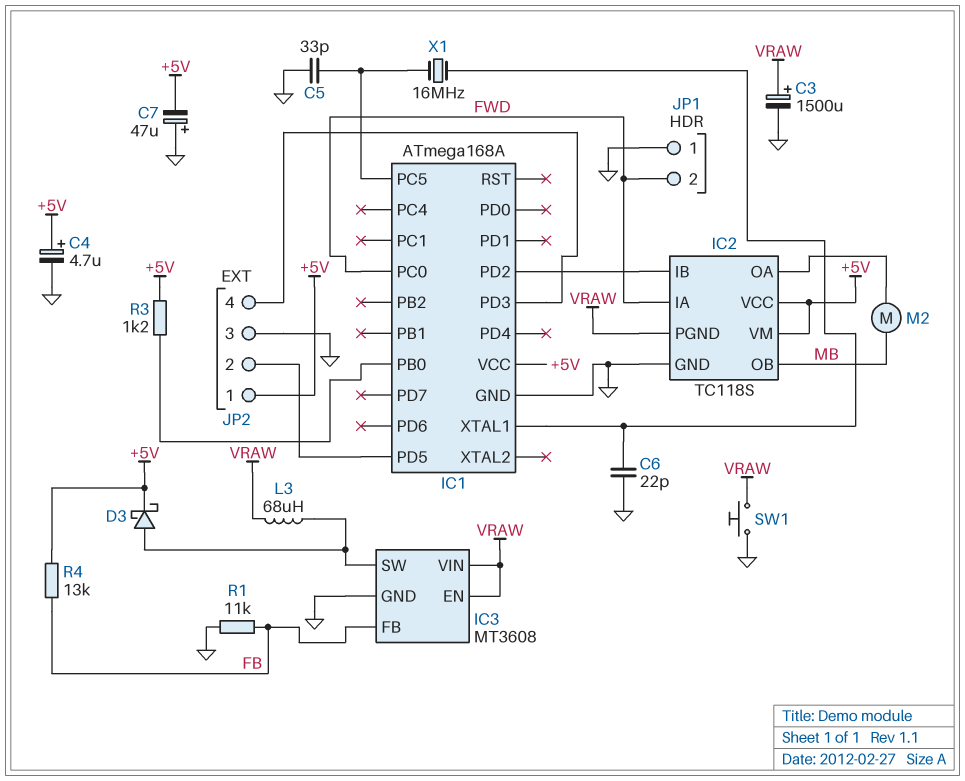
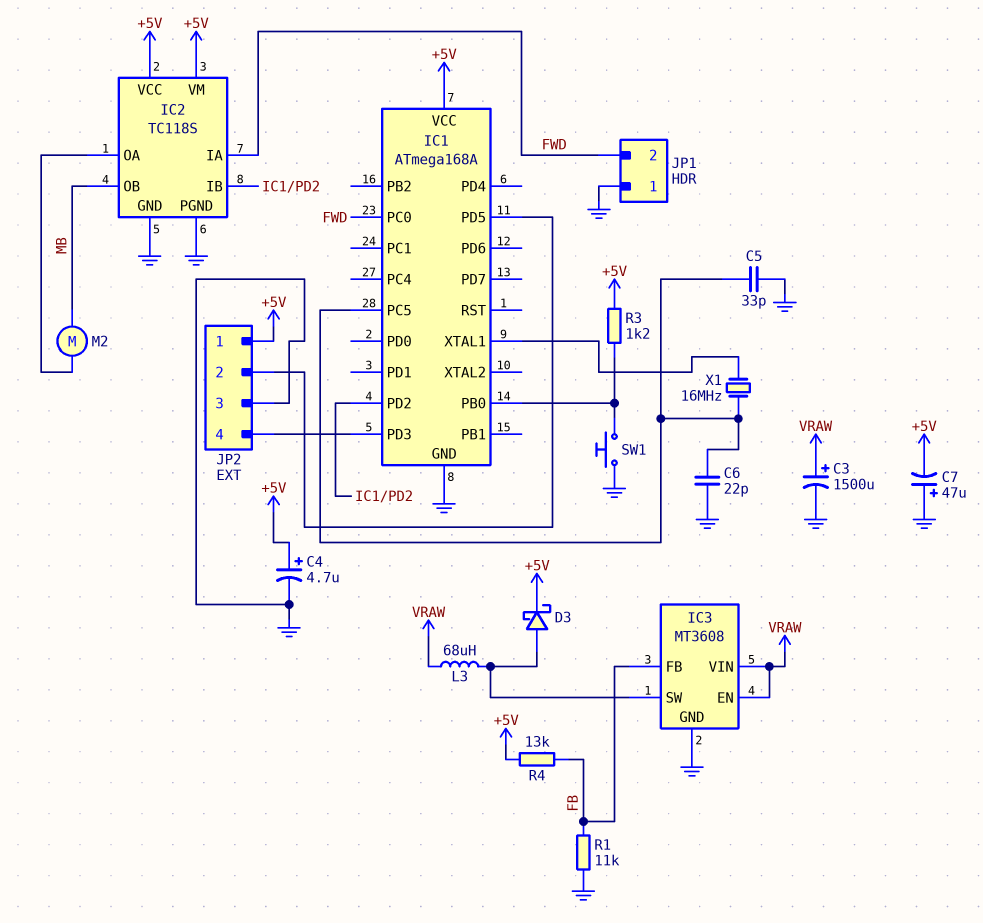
C6: 22pF (GND, IC1/XTAL1) -> 22pF (GND, IC1/PC5)
IC2 pin PGND: VRAW -> GND
SW1: button (GND, VRAW) -> button (GND, IC1/PB0)

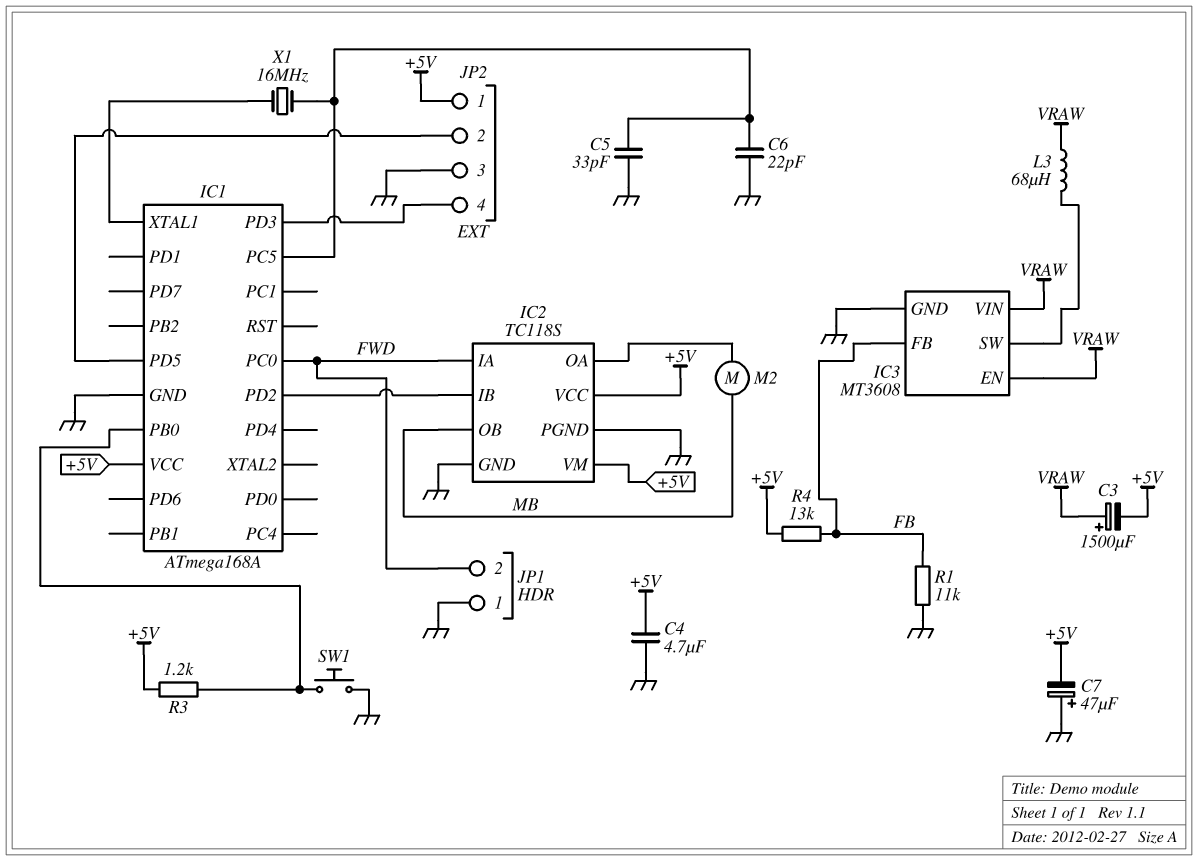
C3: 1500uF (plus VRAW, minus GND) -> 1500uF (plus VRAW, minus +5V)
C4: 4.7uF (plus +5V, minus GND) -> 4.7uF (+5V, GND)
D3: schottky (A IC3/SW, K +5V) -> none

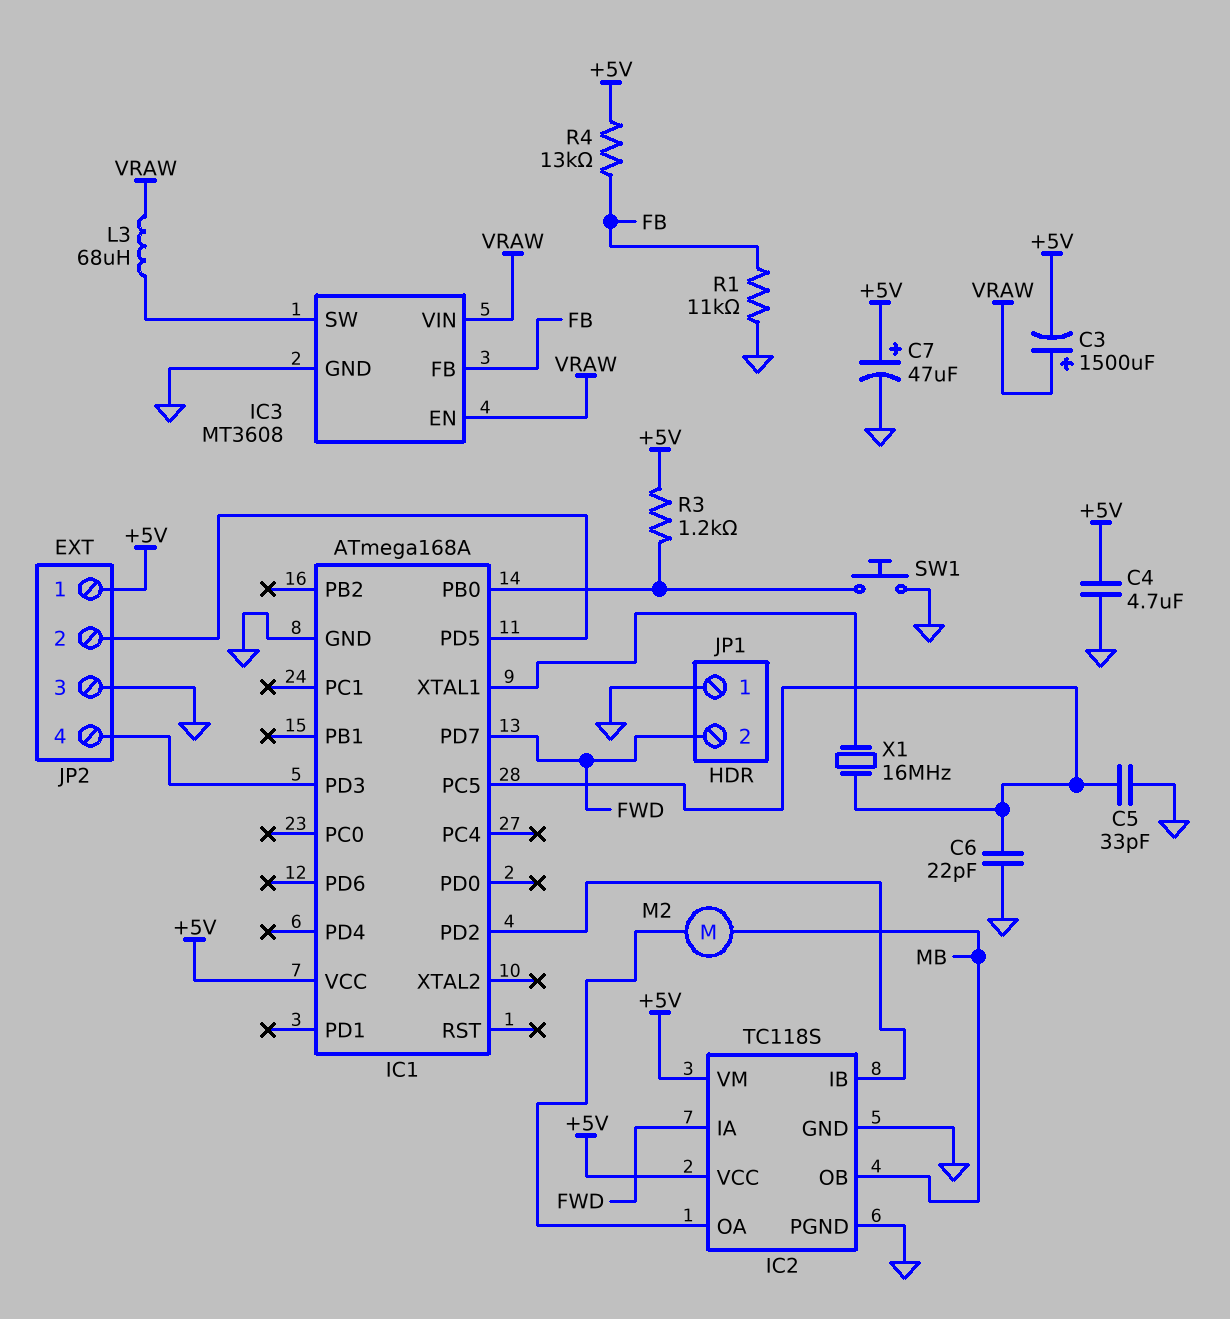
C7: 47uF (plus GND, minus +5V) -> 47uF (plus +5V, minus GND)
IC1 pin PC0: FWD -> none
IC1 pin PD7: none -> FWD

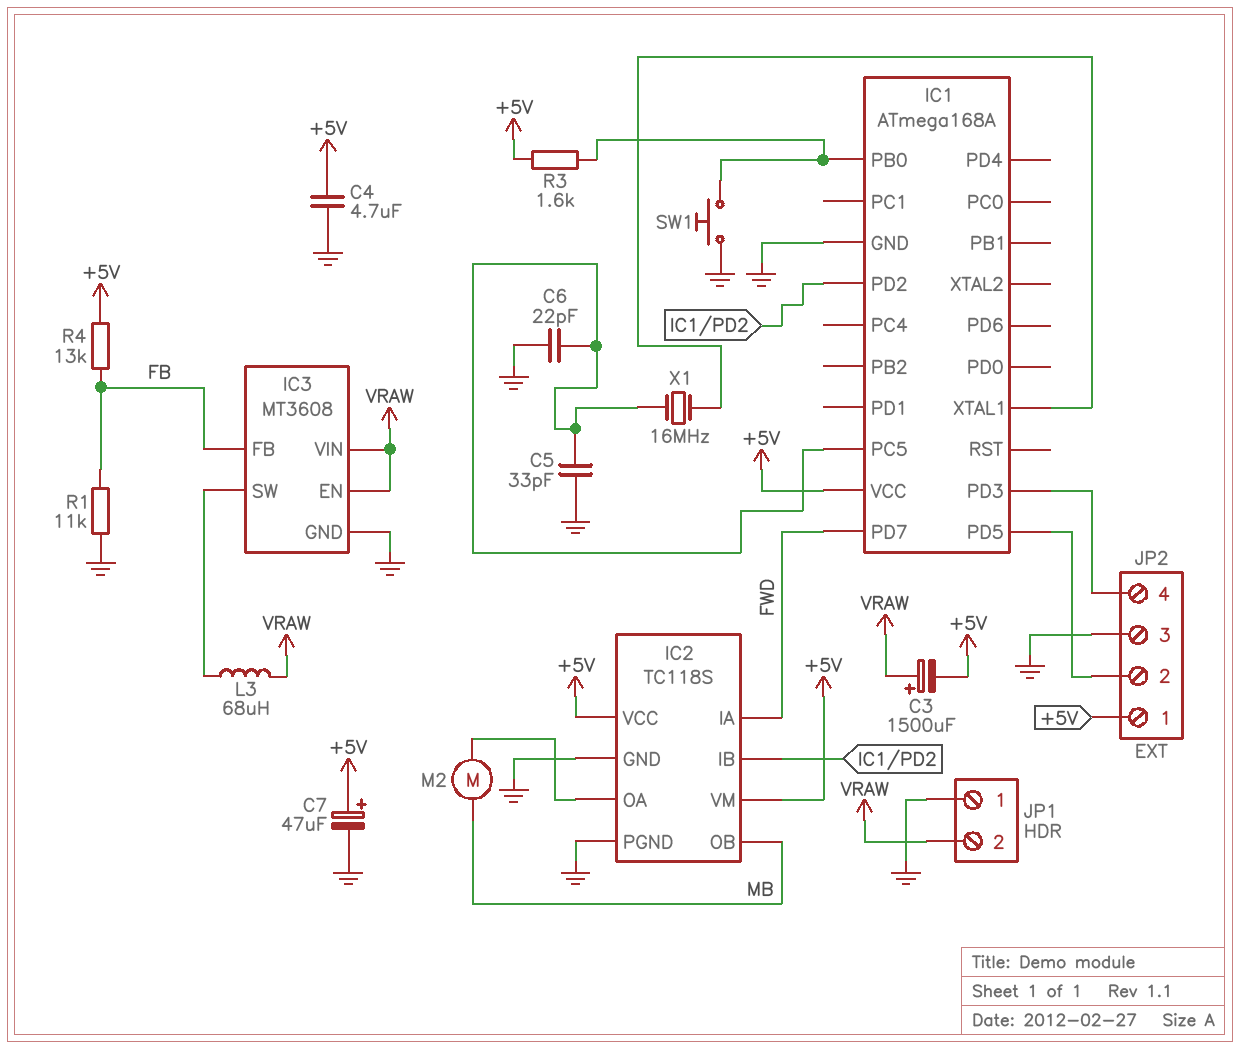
JP1 pin 2: FWD -> VRAW
R3: 1.2k (+5V, IC1/PB0) -> 1.6k (+5V, IC1/PB0)

